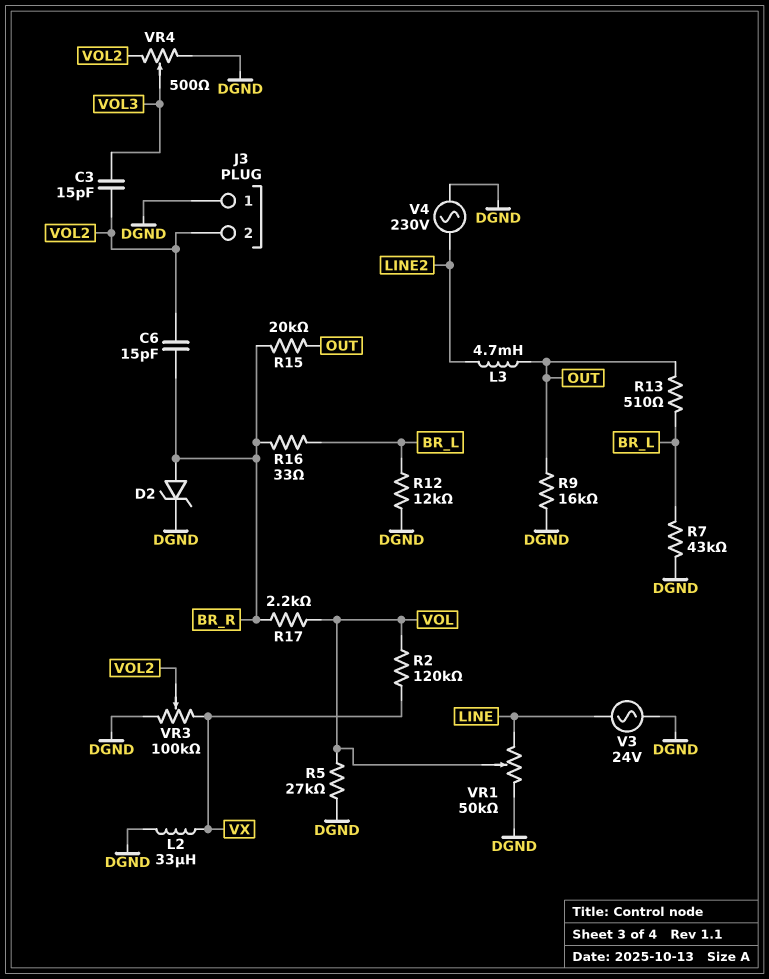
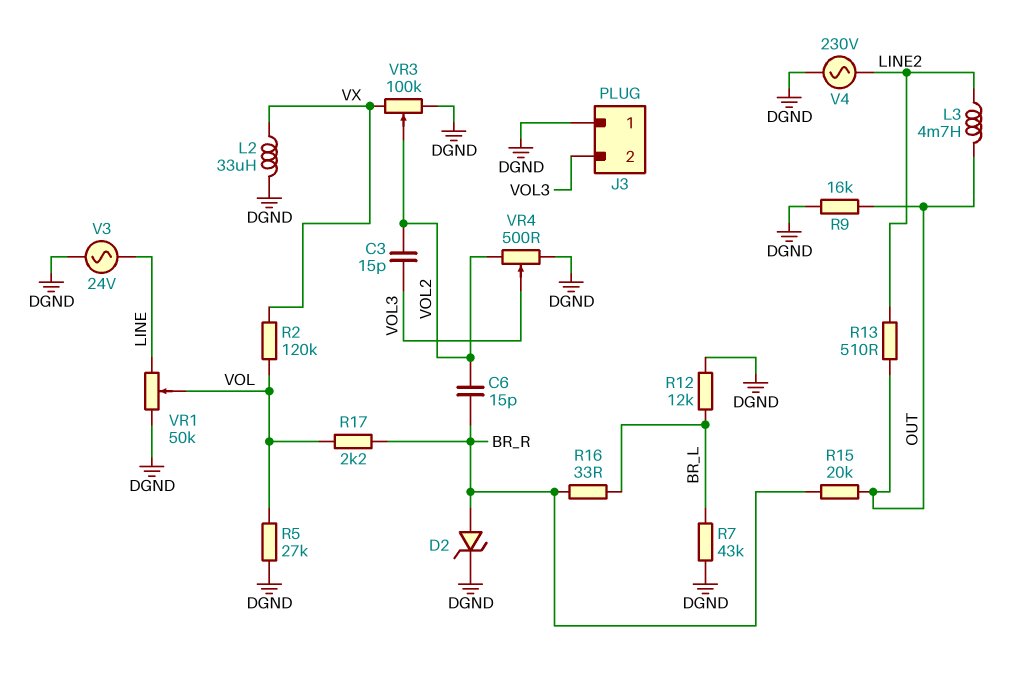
J3 pin 2: VOL2 -> VOL3
R13: 510 (BR_L, OUT) -> 510 (LINE2, OUT)

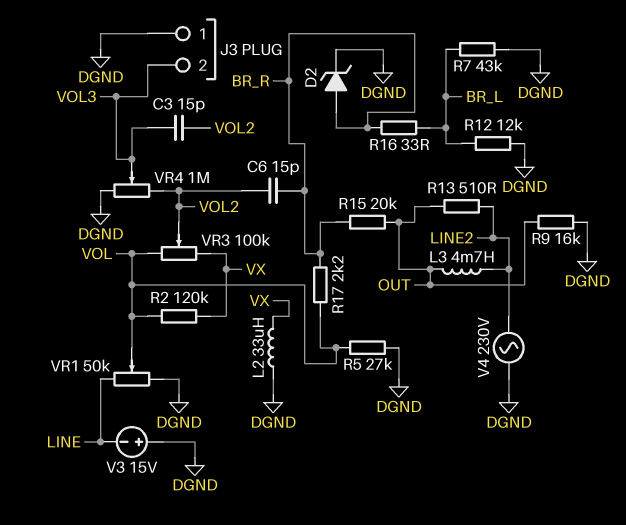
V3: AC 24V (DGND, LINE) -> 15V (plus DGND, minus LINE)
VR3: 100k (DGND, VX, wiper VOL2) -> 100k (VOL, VX, wiper VOL2)
VR4: 500 (DGND, VOL2, wiper VOL3) -> 1M (DGND, VOL2, wiper VOL3)

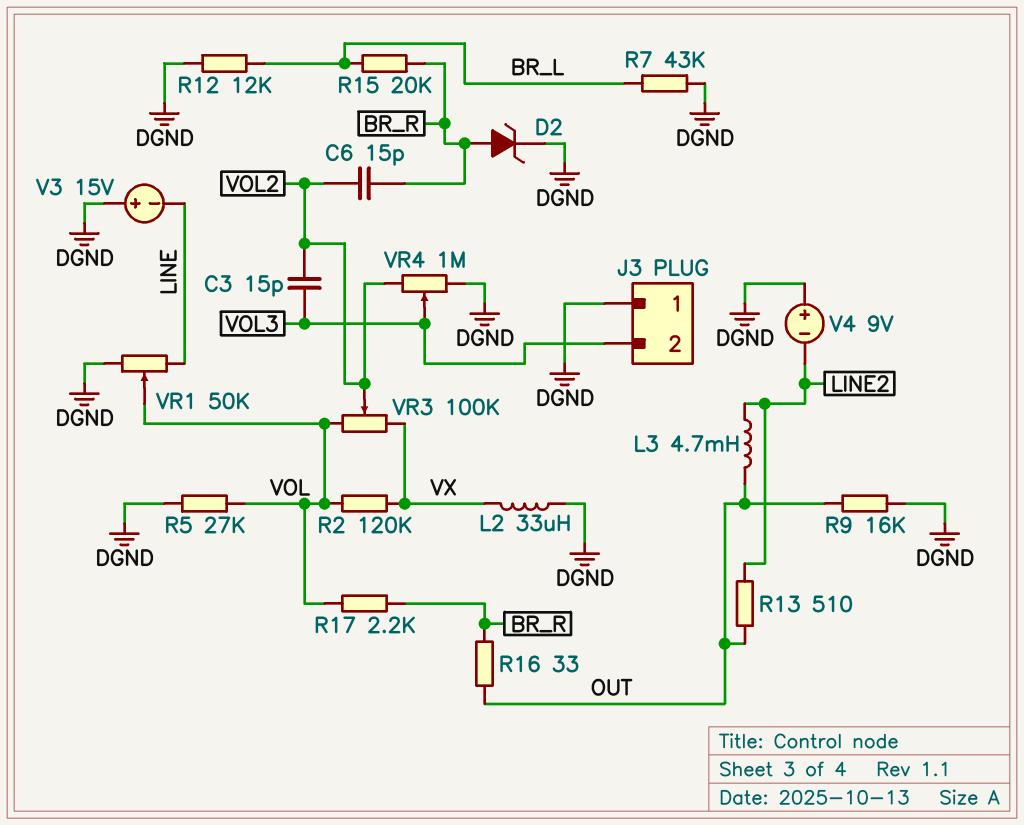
R15: 20k (BR_R, OUT) -> 20k (BR_L, BR_R)
R16: 33 (BR_L, BR_R) -> 33 (BR_R, OUT)
V4: AC 230V (DGND, LINE2) -> 9V (plus DGND, minus LINE2)

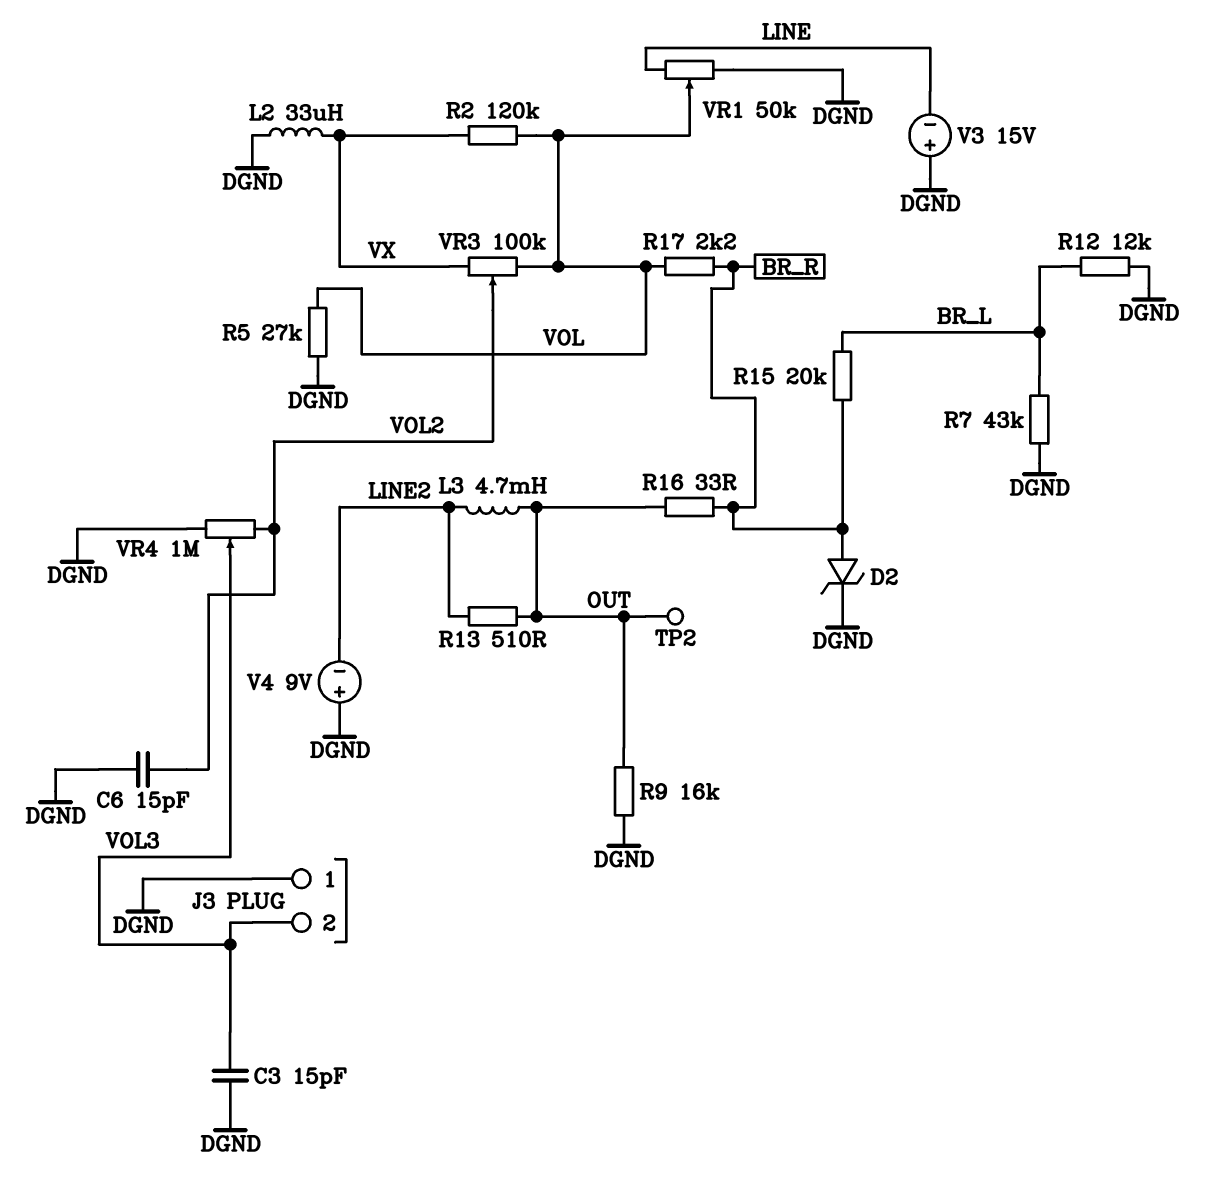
C3: 15pF (VOL2, VOL3) -> 15pF (DGND, VOL3)
C6: 15pF (BR_R, VOL2) -> 15pF (DGND, VOL2)
TP2: none -> test point (OUT)

